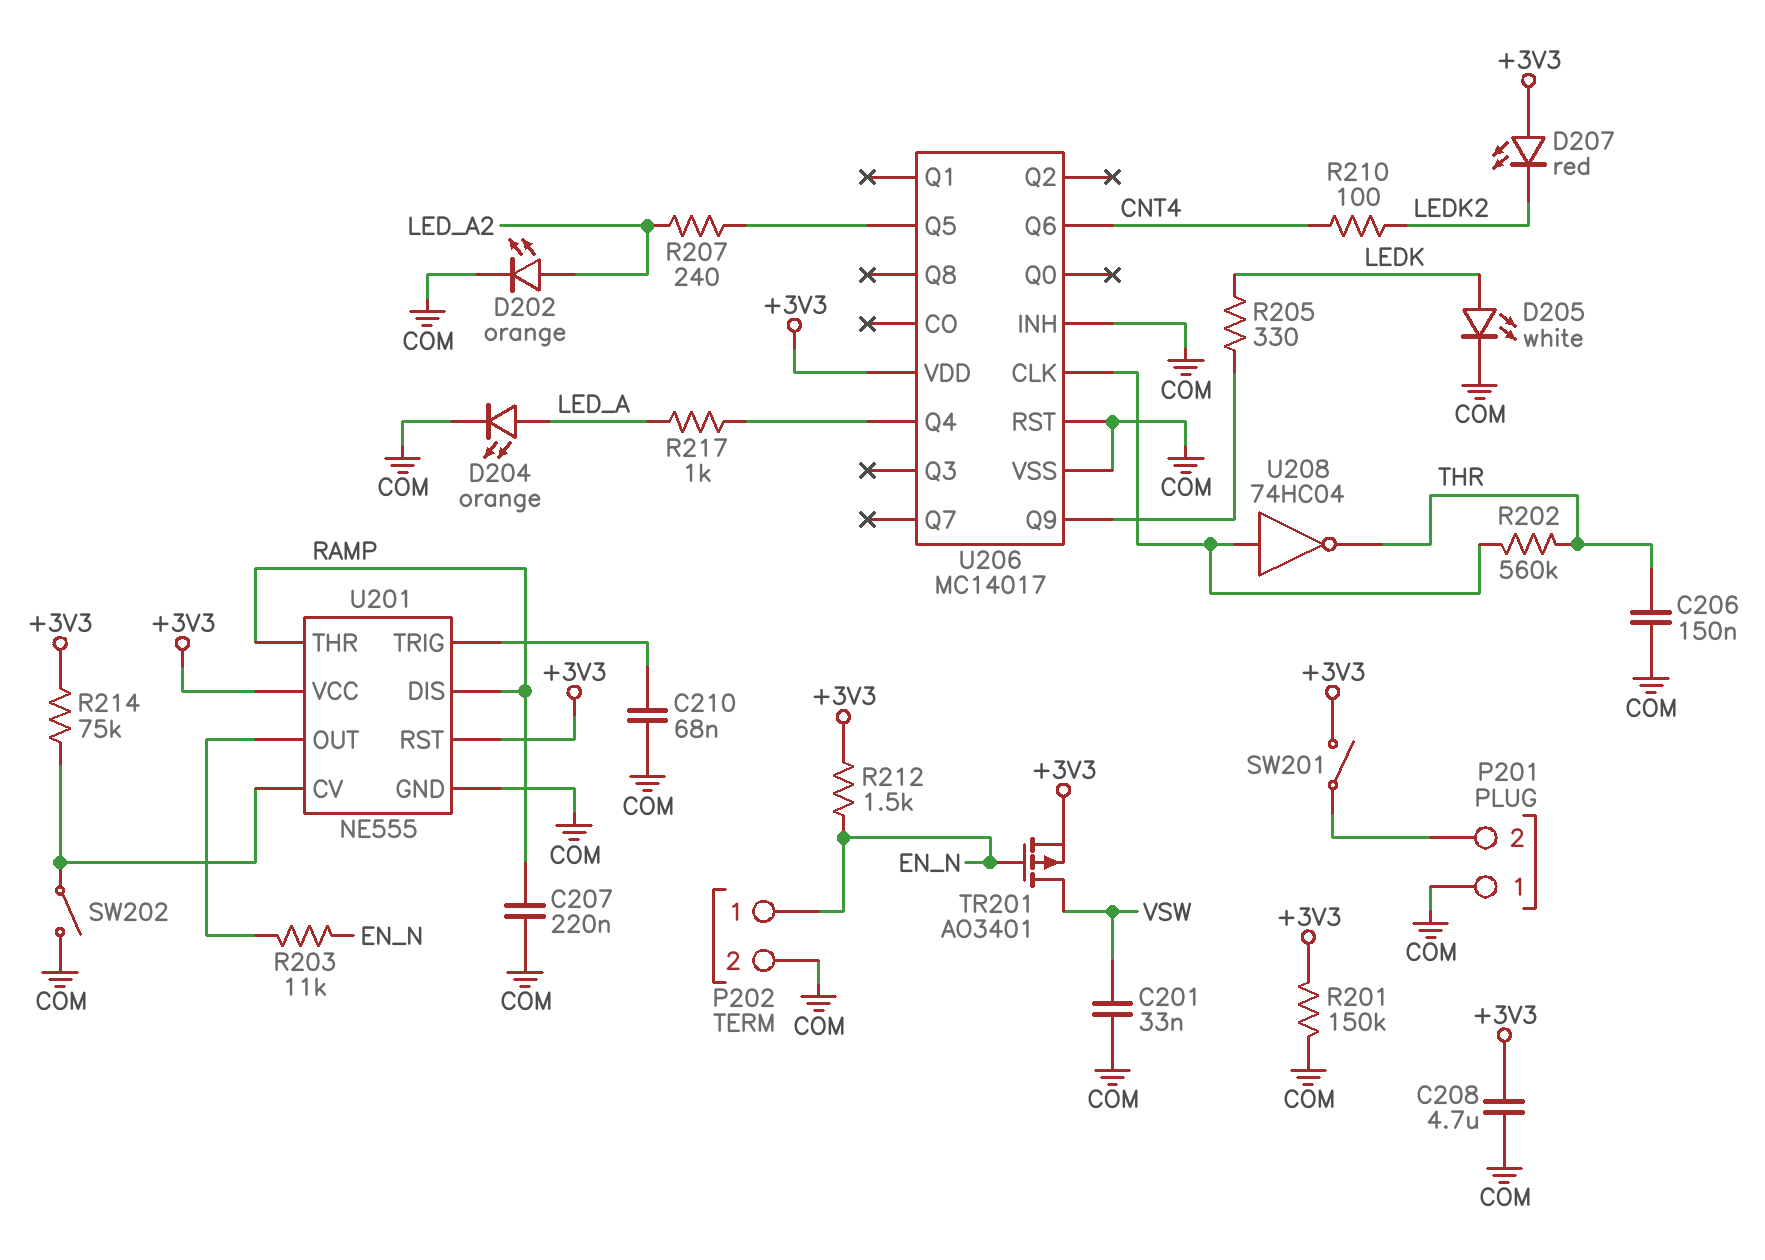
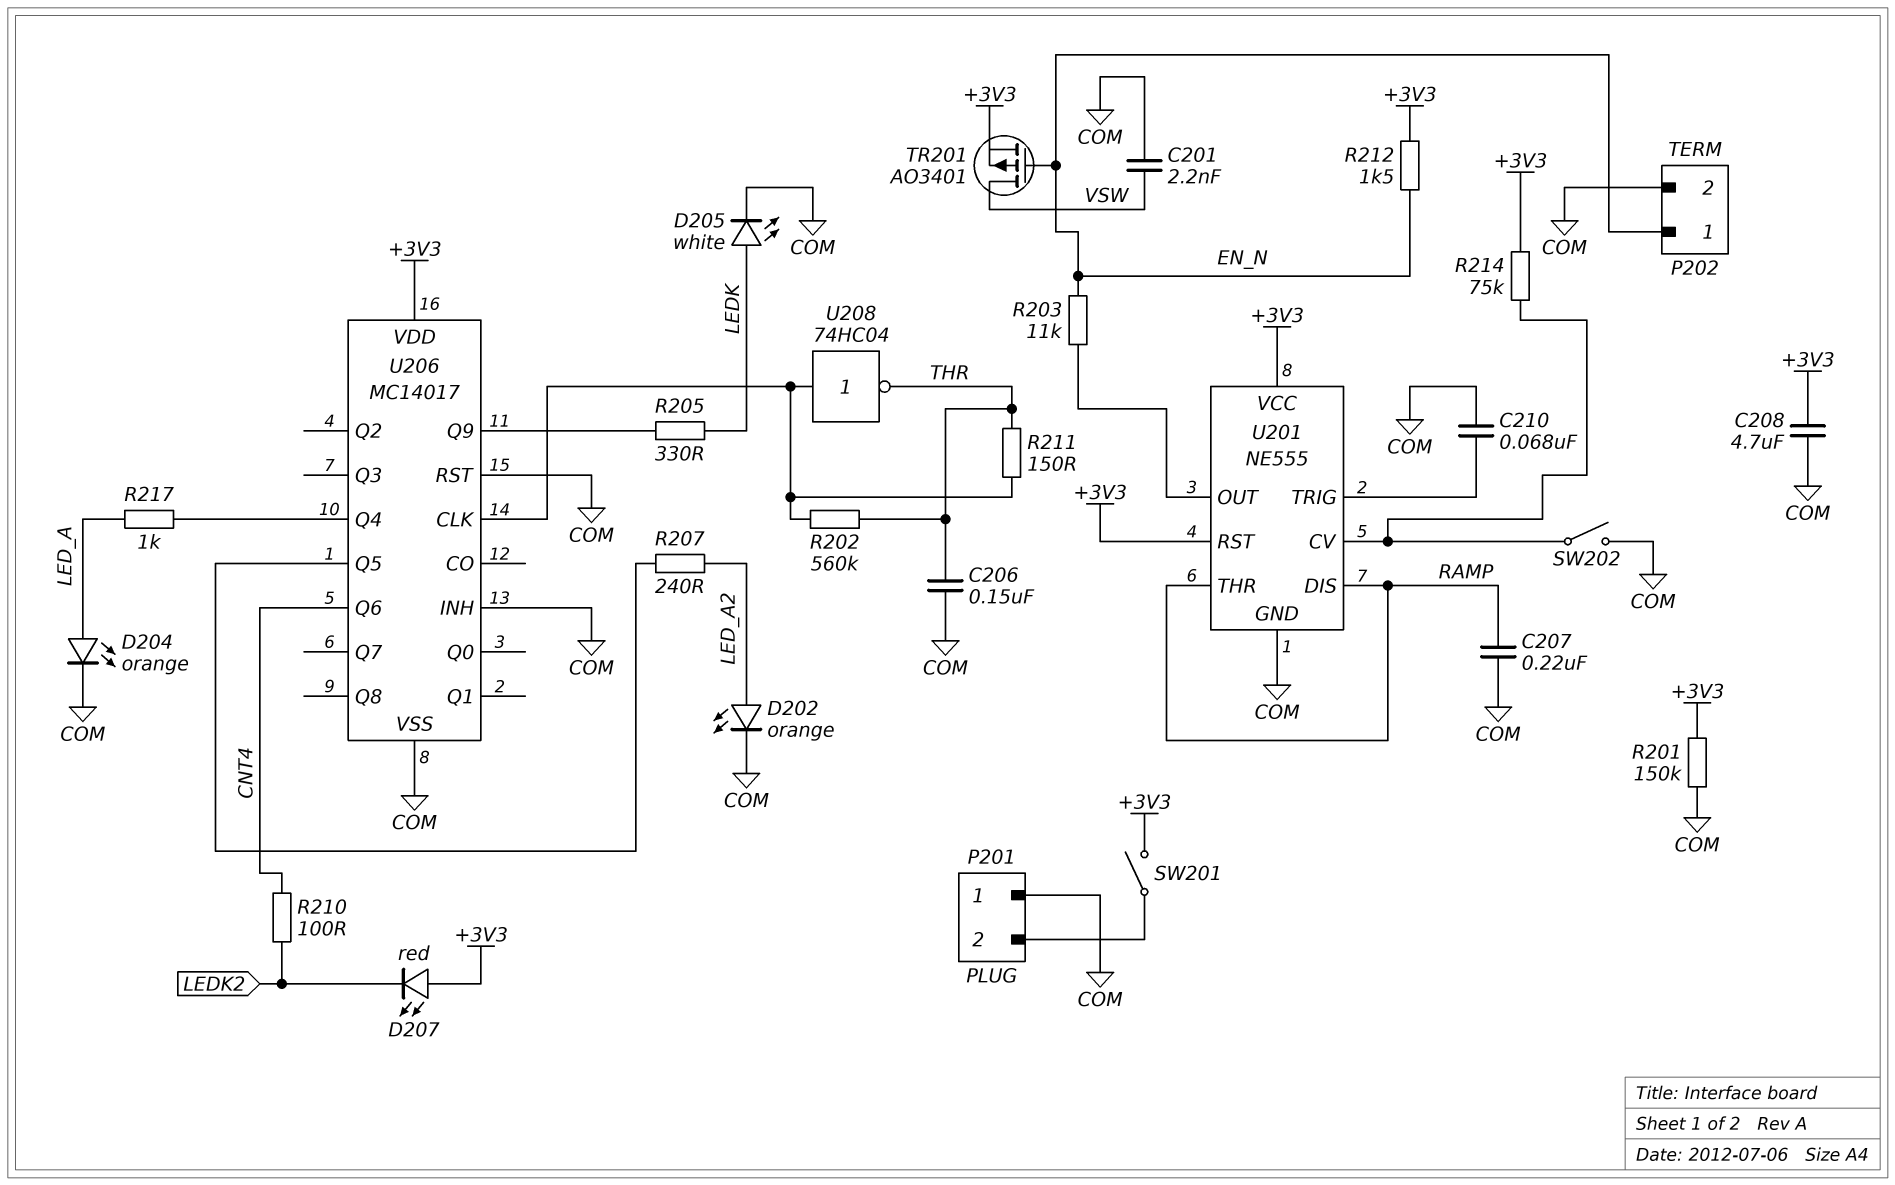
C201: 33nF (COM, VSW) -> 2.2nF (COM, VSW)
R211: none -> 150 (THR, U206/CLK)

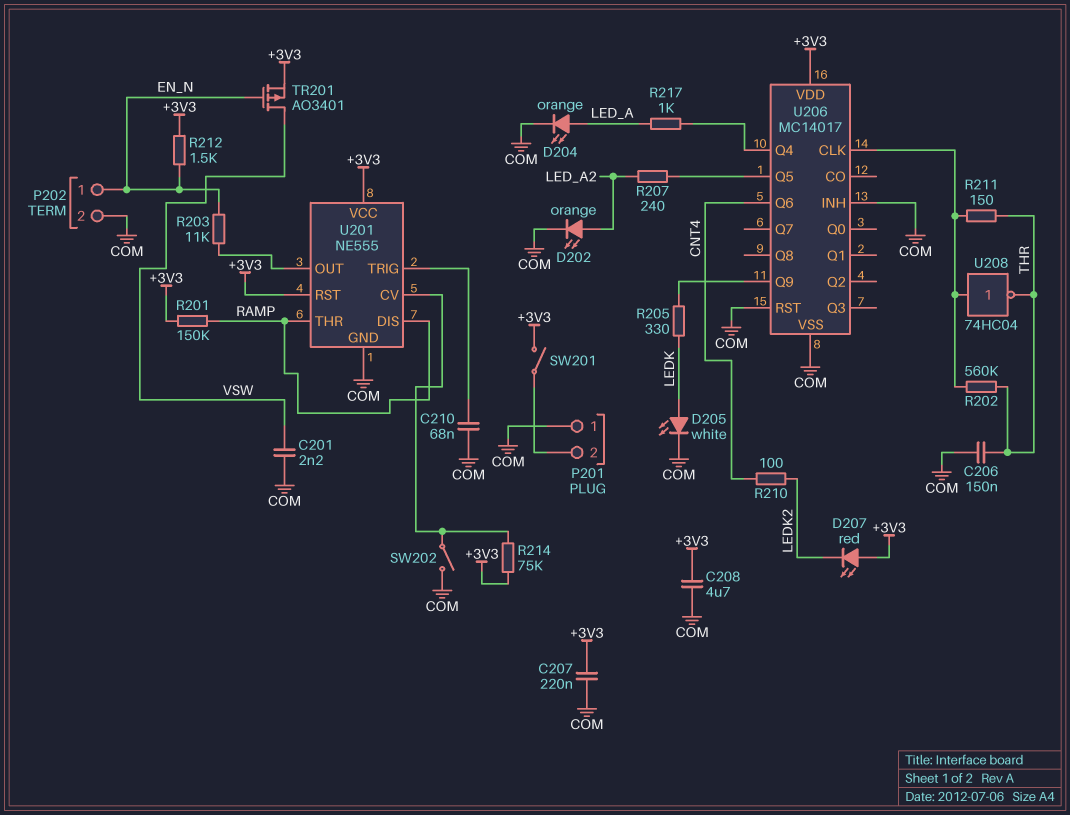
C207: 220nF (COM, RAMP) -> 220nF (+3V3, COM)
R201: 150k (+3V3, COM) -> 150k (+3V3, RAMP)

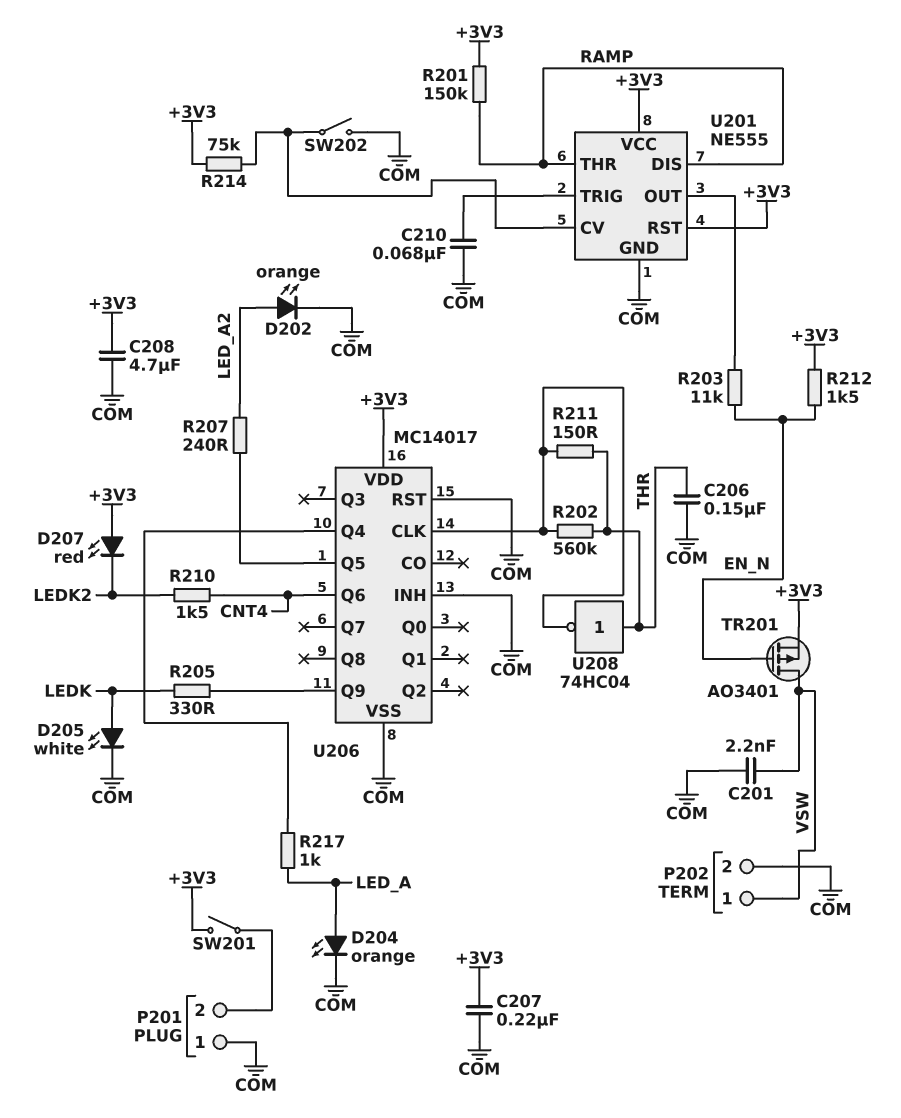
P202 pin 1: EN_N -> VSW
R210: 100 (CNT4, LEDK2) -> 1.5k (CNT4, LEDK2)
U208: NOT 74HC04 (in U206/CLK, out THR) -> NOT 74HC04 (in THR, out U206/CLK)

